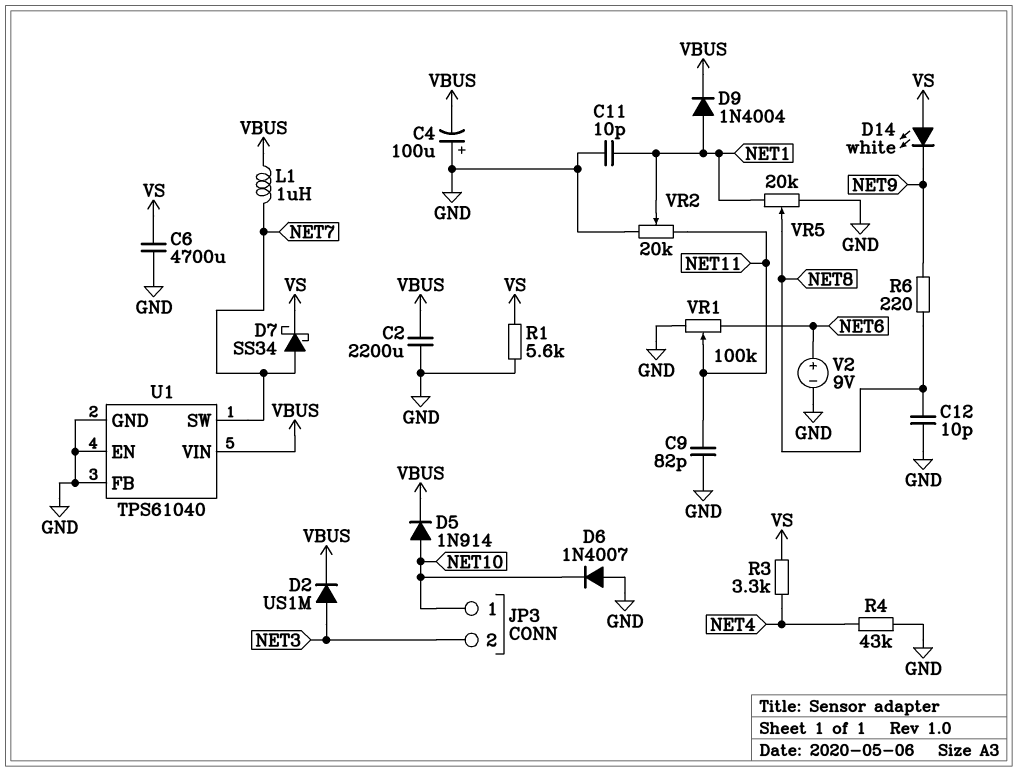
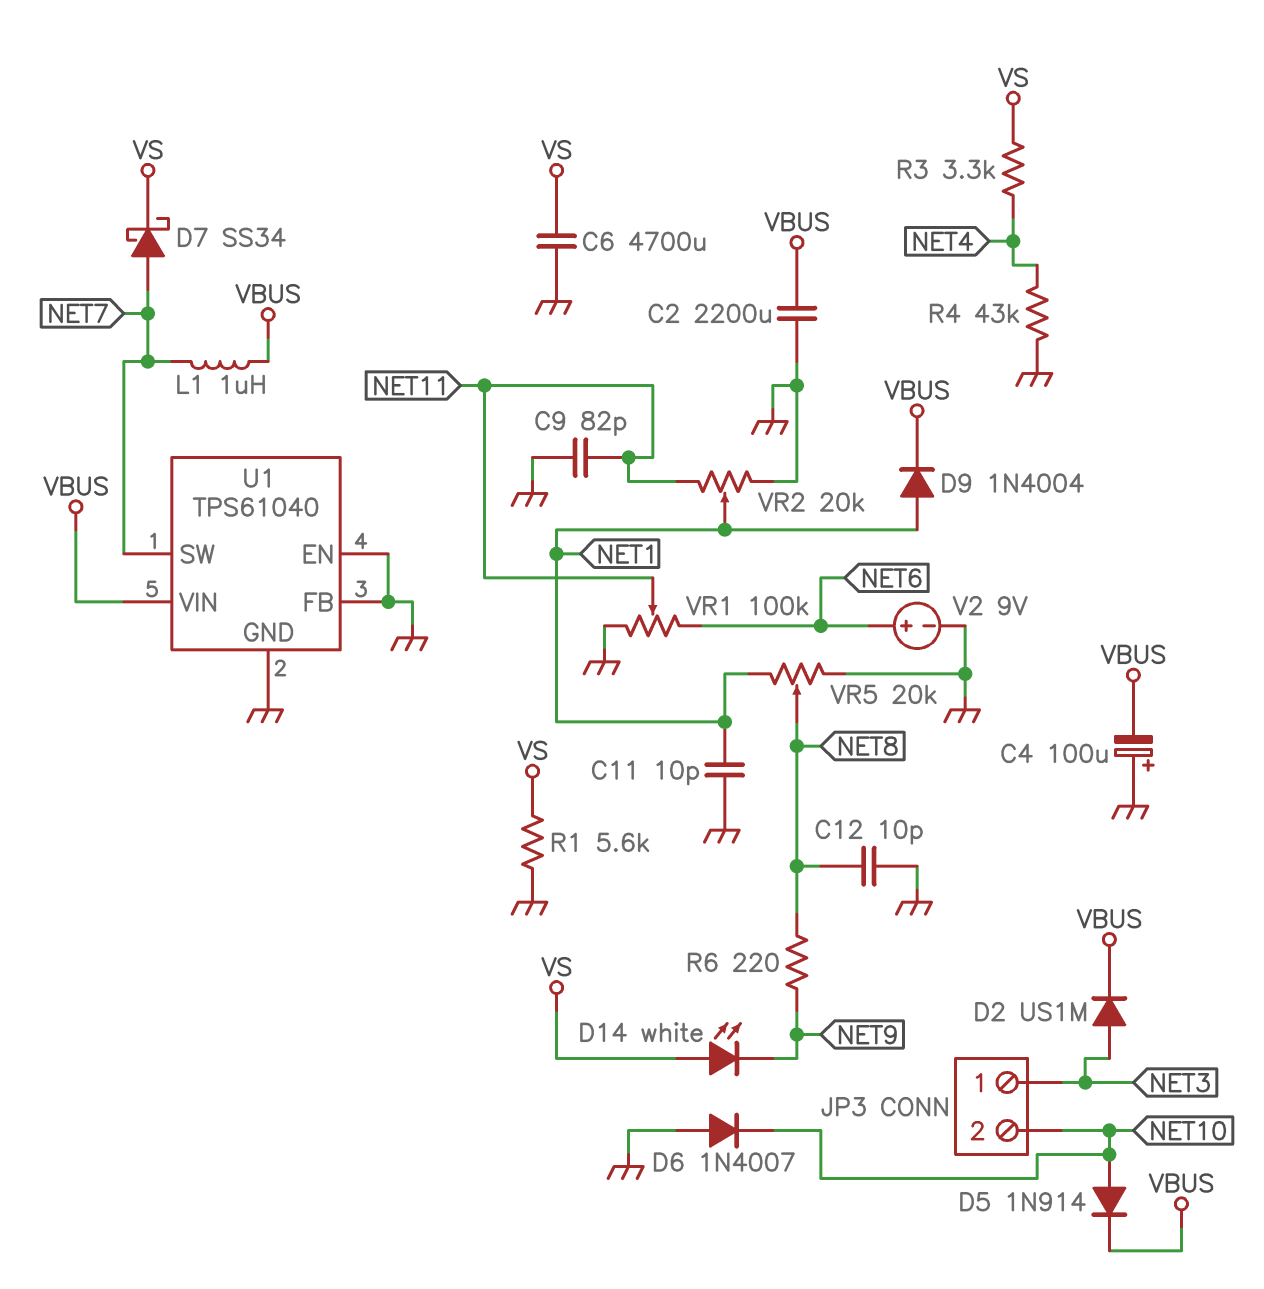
JP3 pin 1: NET10 -> NET3
JP3 pin 2: NET3 -> NET10

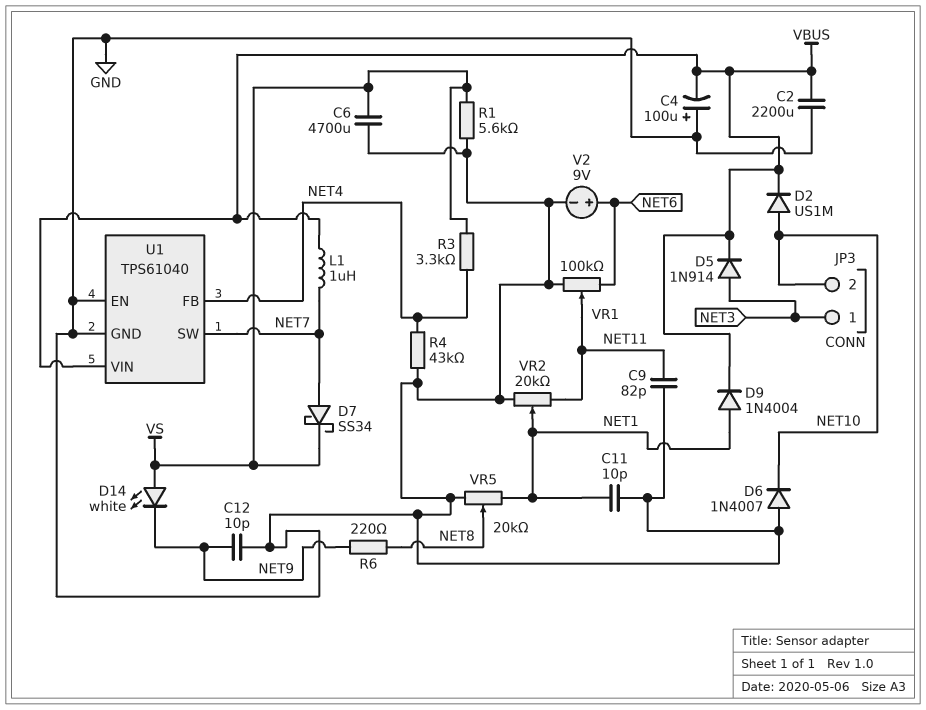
C12: 10pF (GND, NET8) -> 10pF (GND, NET9)
D2: diode US1M (A NET3, K VBUS) -> diode US1M (A NET10, K VBUS)
D5: diode 1N914 (A NET10, K VBUS) -> diode 1N914 (A NET3, K VBUS)
U1 pin FB: GND -> NET4

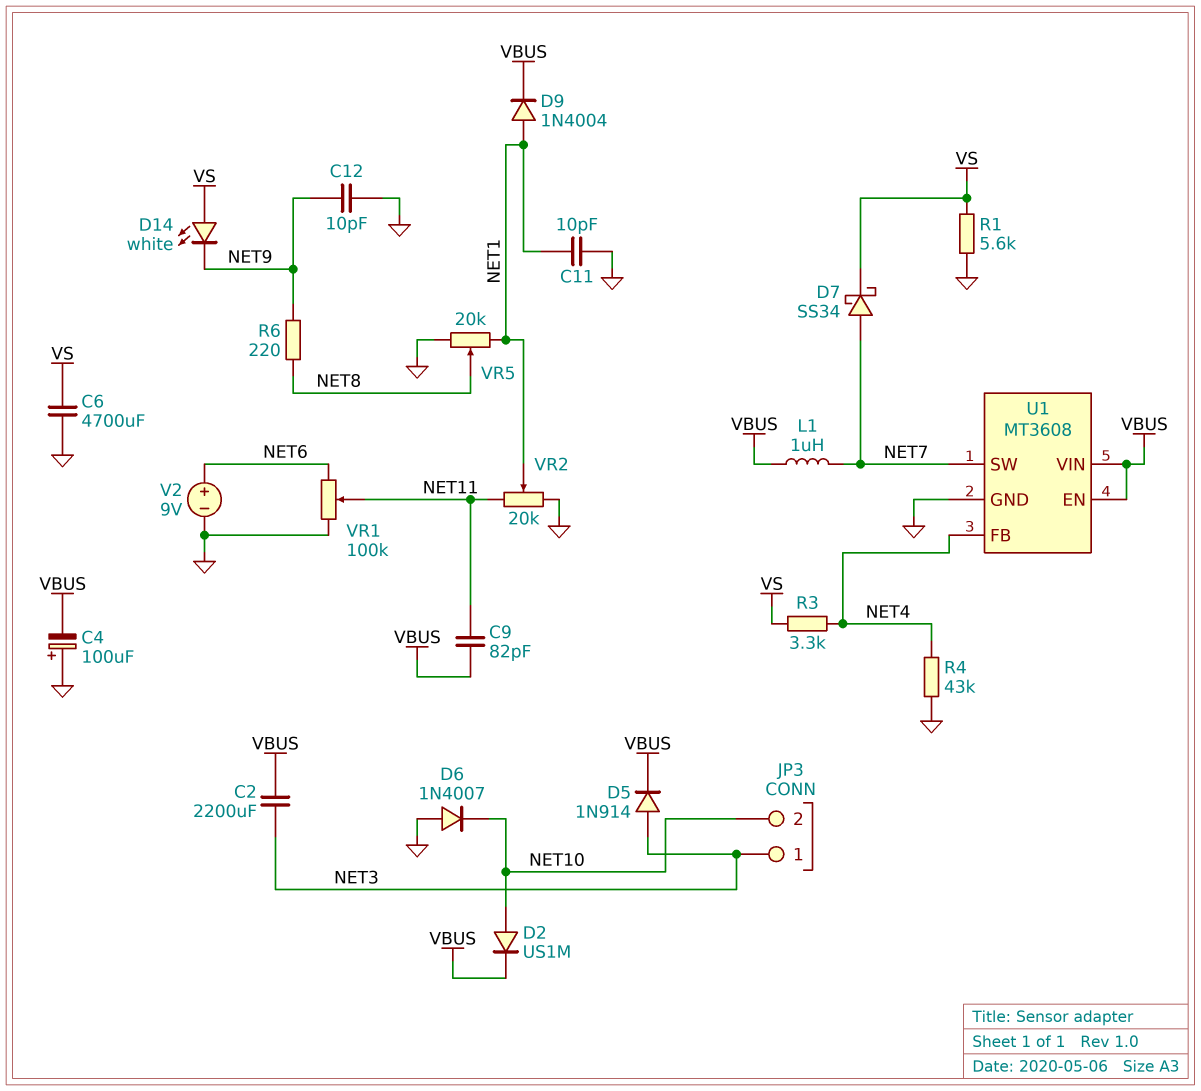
C2: 2200uF (GND, VBUS) -> 2200uF (NET3, VBUS)
C9: 82pF (GND, NET11) -> 82pF (NET11, VBUS)
U1: TPS61040 -> MT3608
U1 pin EN: GND -> VBUS

